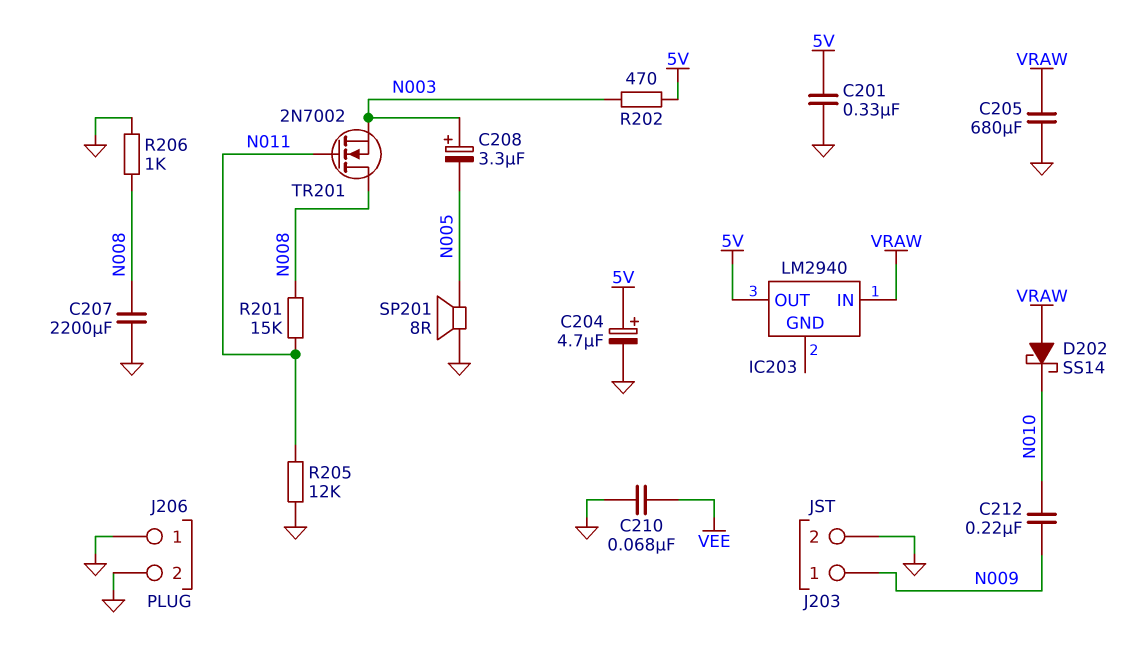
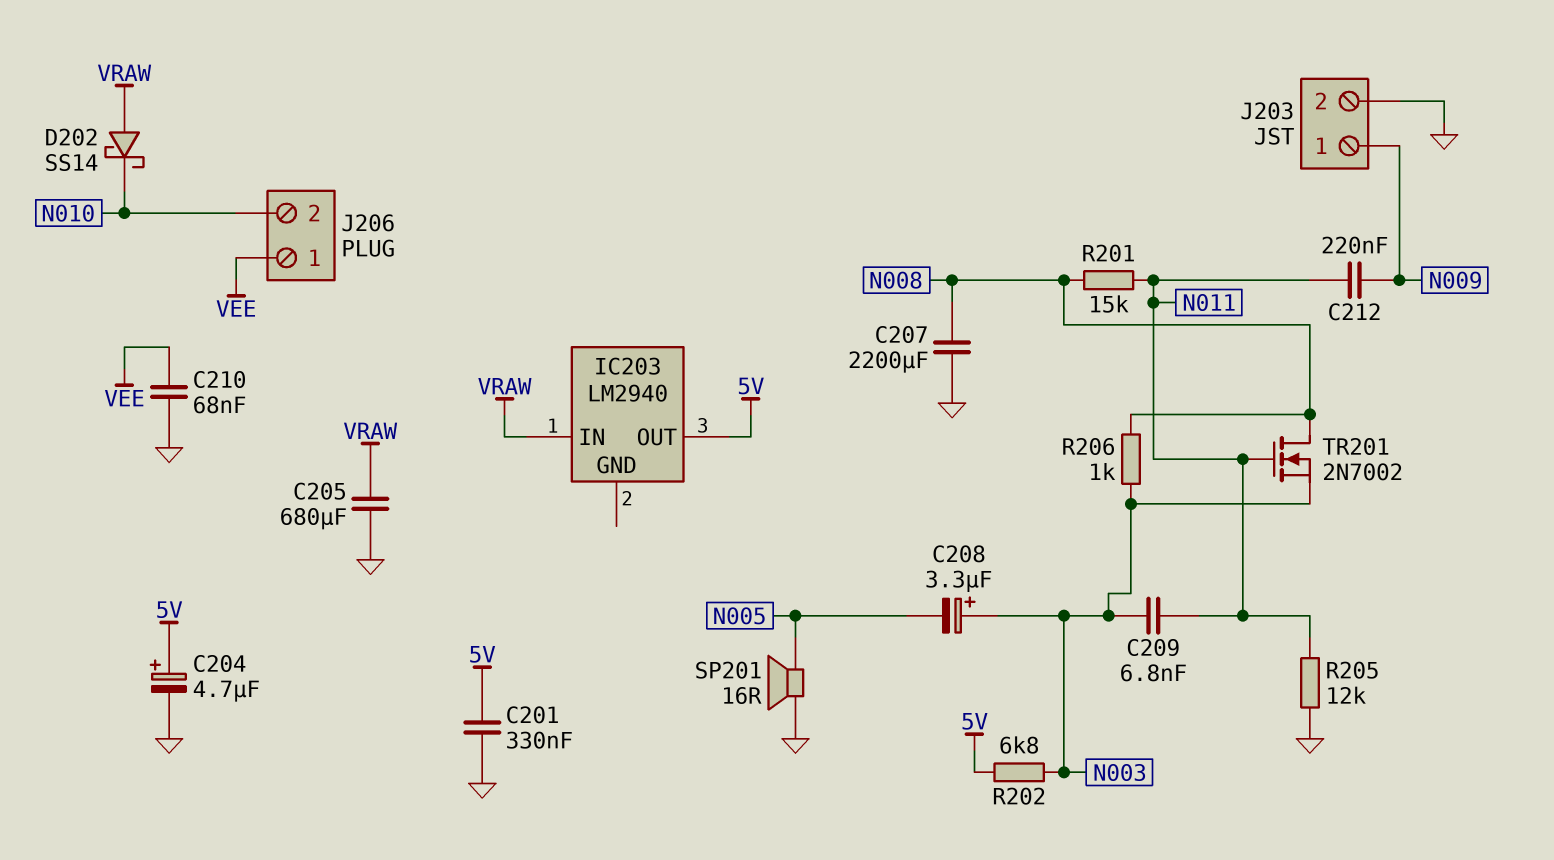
C209: none -> 6.8nF (N003, N011)
C212: 220nF (N009, N010) -> 220nF (N009, N011)
J206 pin 1: GND -> VEE
J206 pin 2: GND -> N010
R202: 470 (5V, N003) -> 6.8k (5V, N003)
R206: 1k (GND, N008) -> 1k (N003, N008)
SP201: speaker 8R (GND, N005) -> speaker 16R (GND, N005)

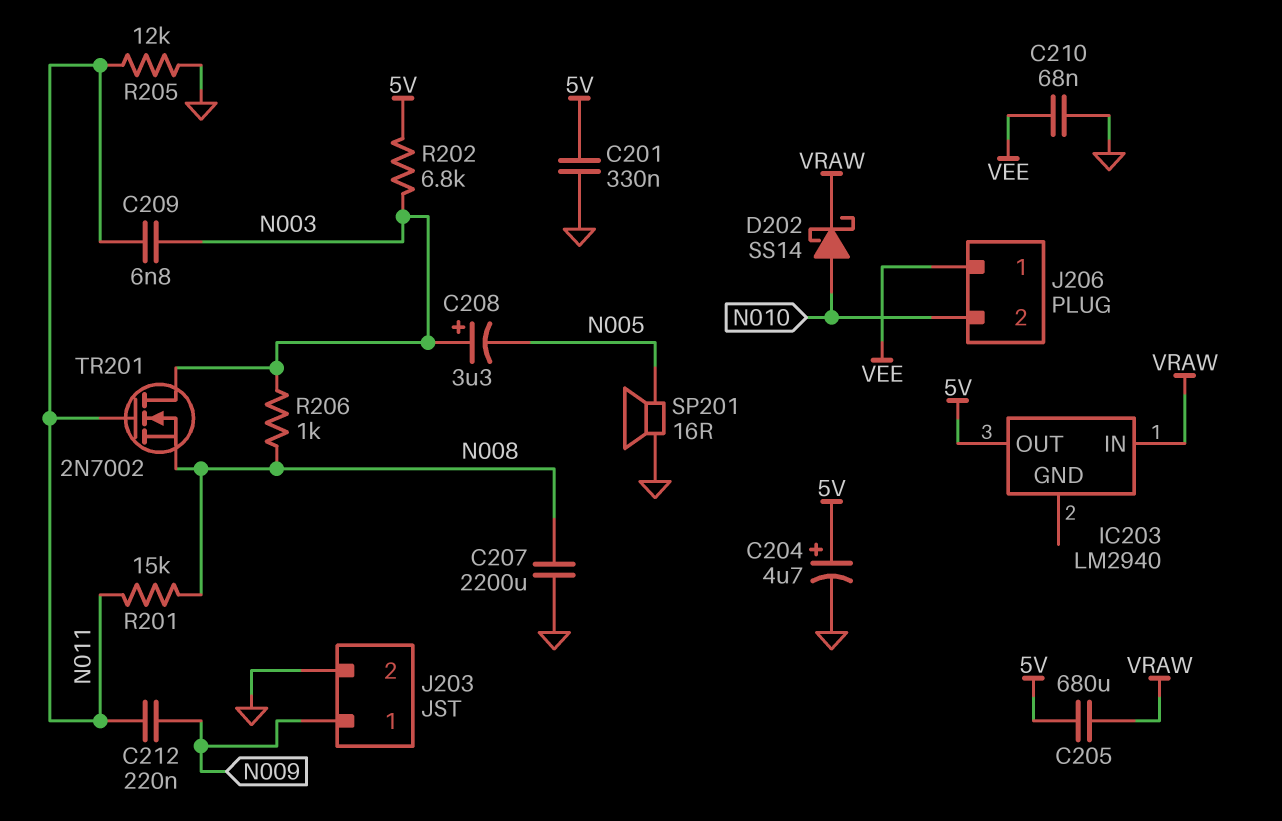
C205: 680uF (GND, VRAW) -> 680uF (5V, VRAW)
D202: schottky SS14 (A VRAW, K N010) -> schottky SS14 (A N010, K VRAW)
TR201: NMOS 2N7002 (G N011, D N008, S N003) -> NMOS 2N7002 (G N011, D N003, S N008)

